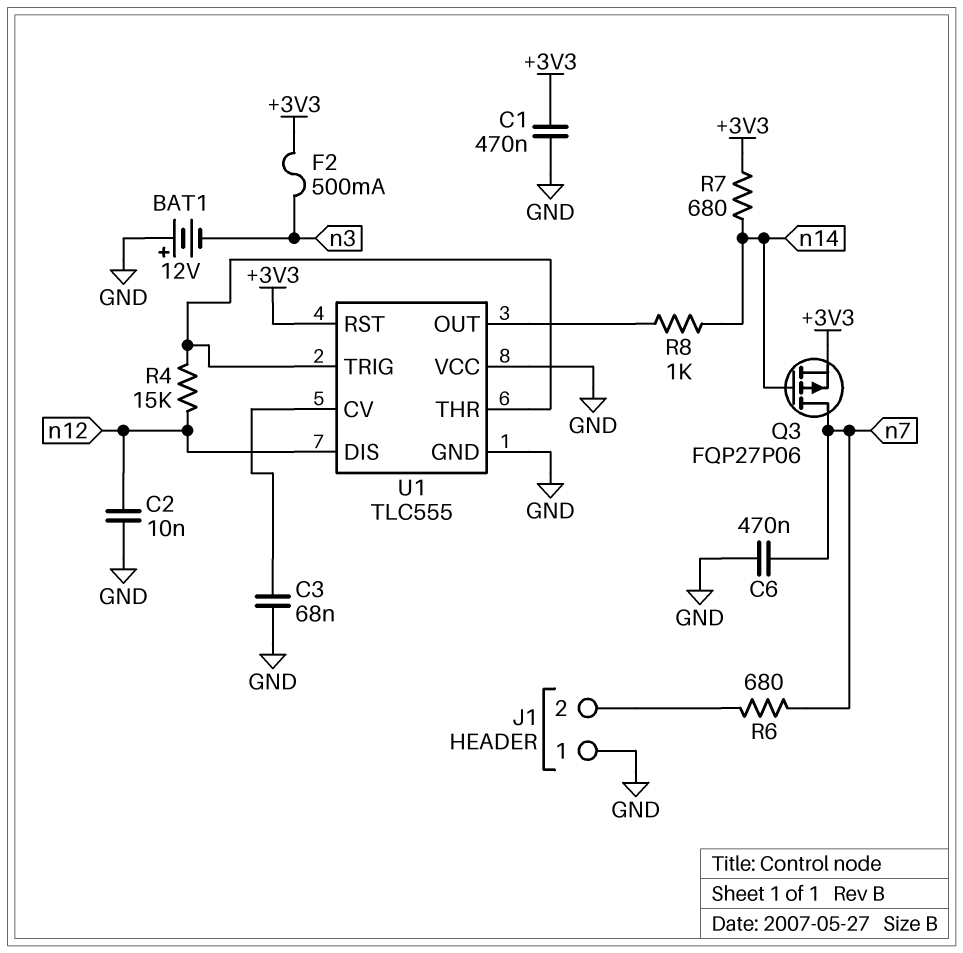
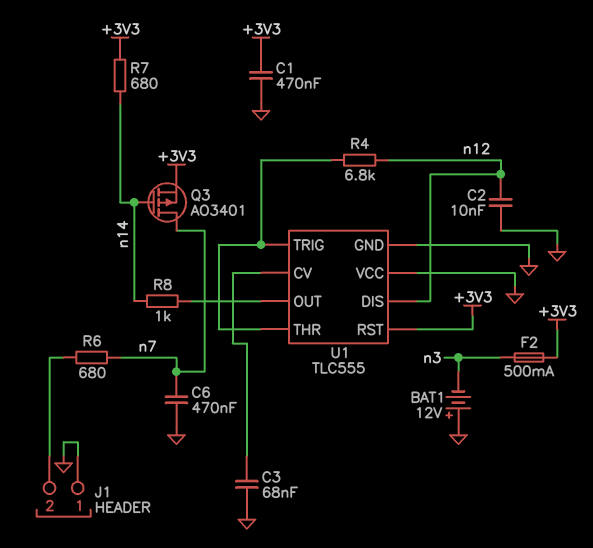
Q3: PMOS FQP27P06 (G n14, D n7, S +3V3) -> PMOS AO3401 (G n14, D n7, S +3V3)
R4: 15k (U1/THR, n12) -> 6.8k (U1/THR, n12)

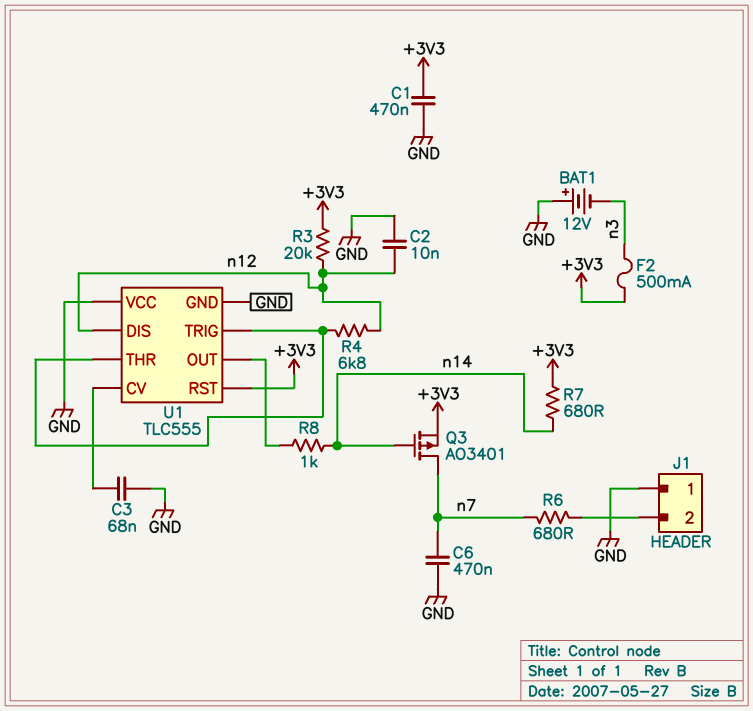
R3: none -> 20k (+3V3, n12)

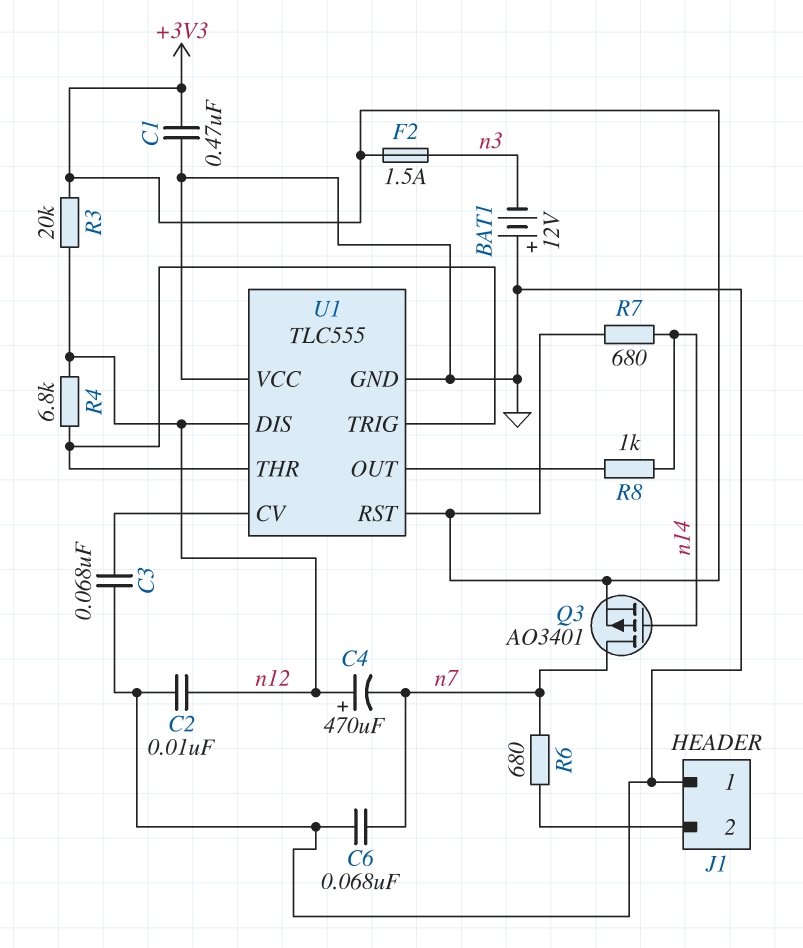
C4: none -> 470uF (plus n12, minus n7)
C6: 470nF (GND, n7) -> 68nF (GND, n7)
F2: 500mA (+3V3, n3) -> 1.5A (+3V3, n3)

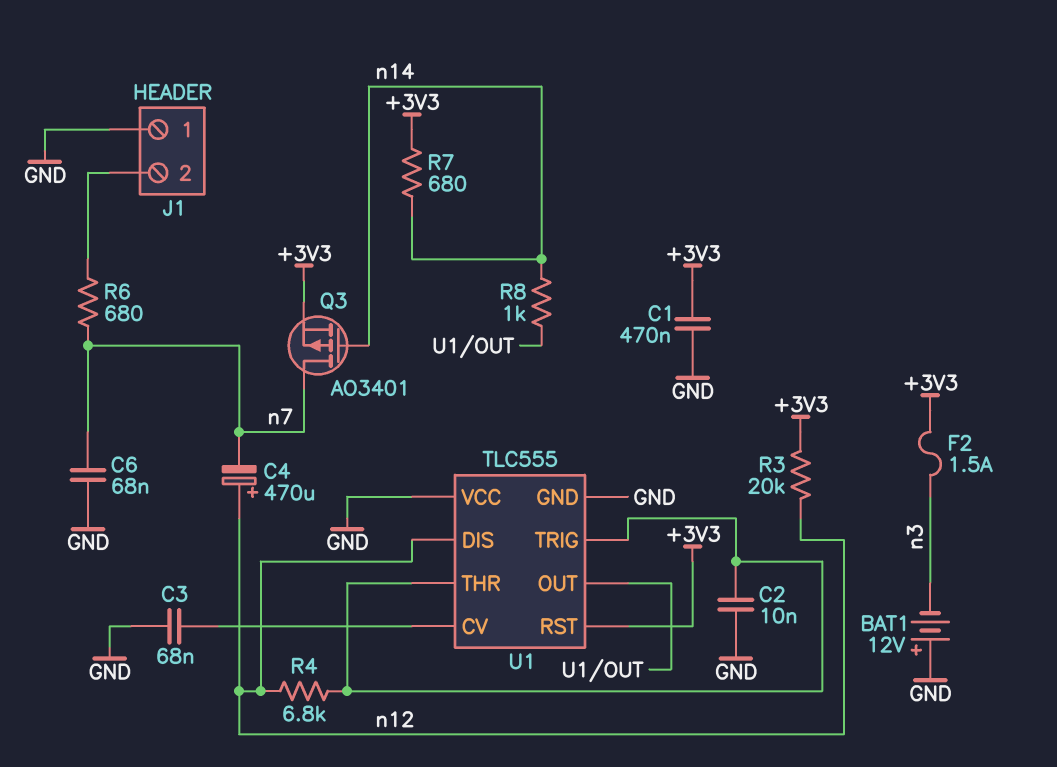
C2: 10nF (GND, n12) -> 10nF (GND, U1/THR)

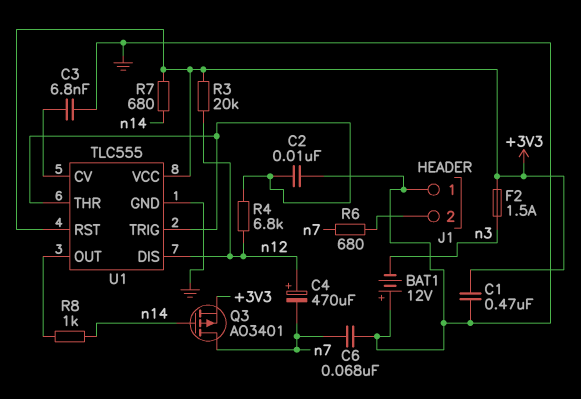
C3: 68nF (GND, U1/CV) -> 6.8nF (GND, U1/CV)
U1 pin VCC: GND -> +3V3

